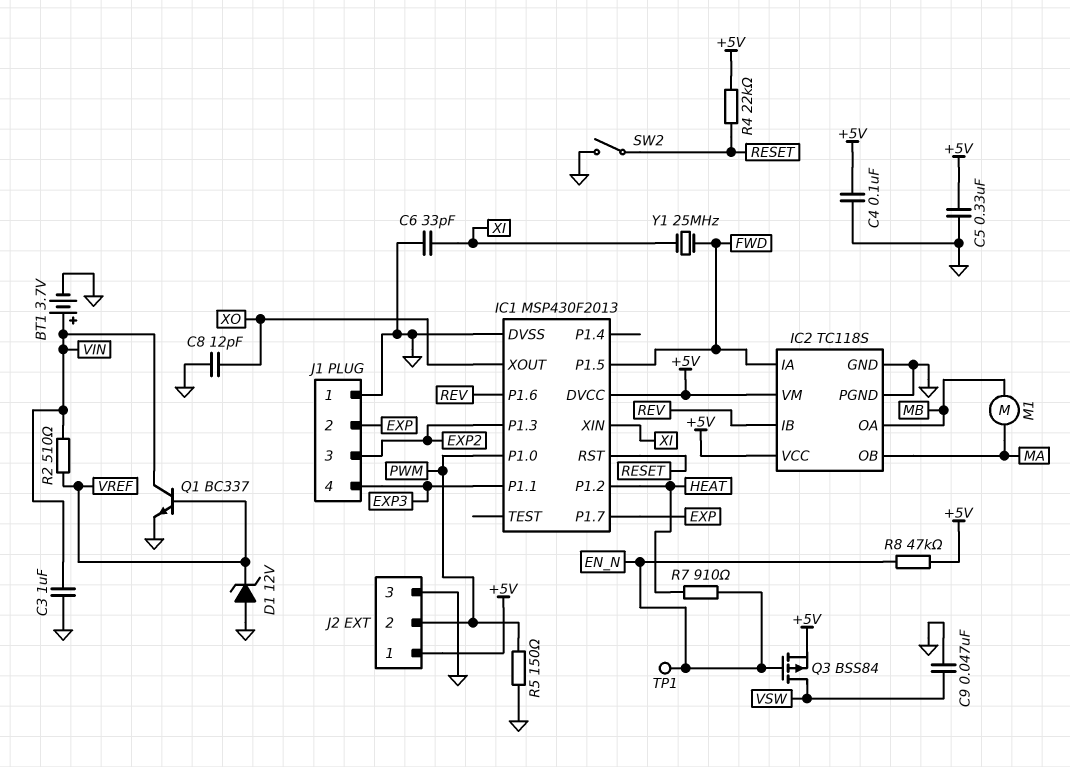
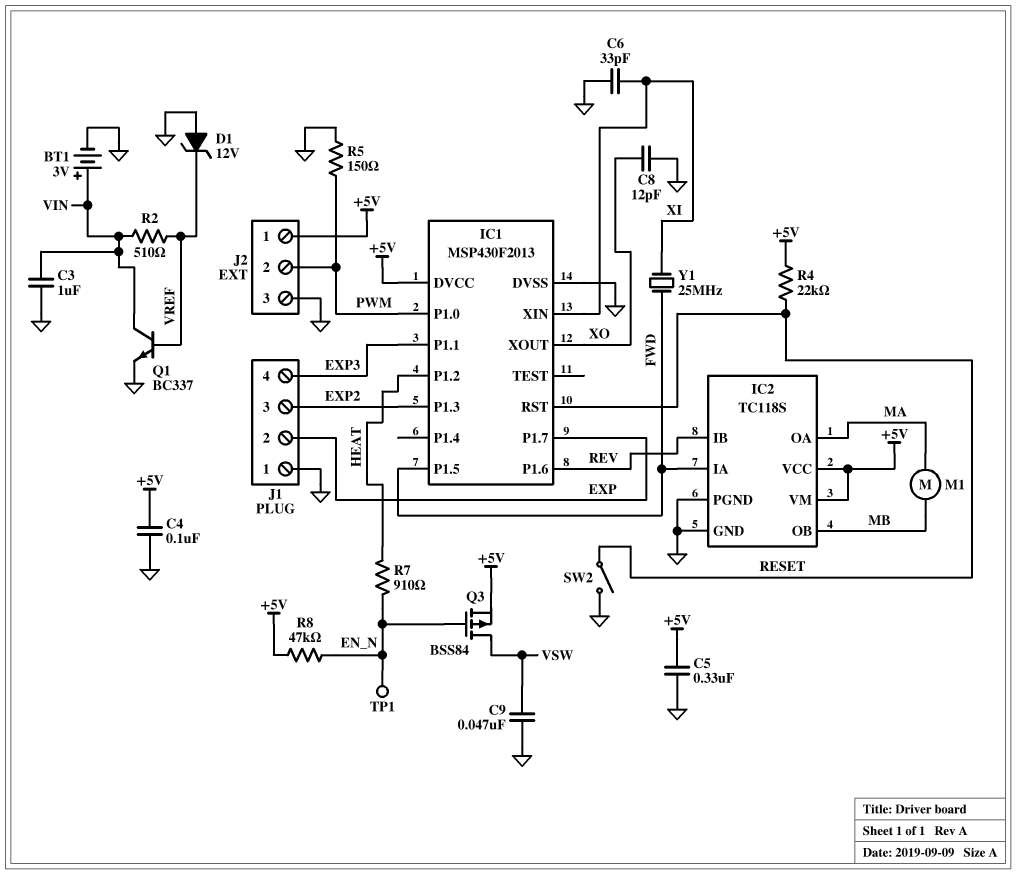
BT1: 3.7V (plus VIN, minus GND) -> 3V (plus VIN, minus GND)
IC2 pin OA: MB -> MA
IC2 pin OB: MA -> MB

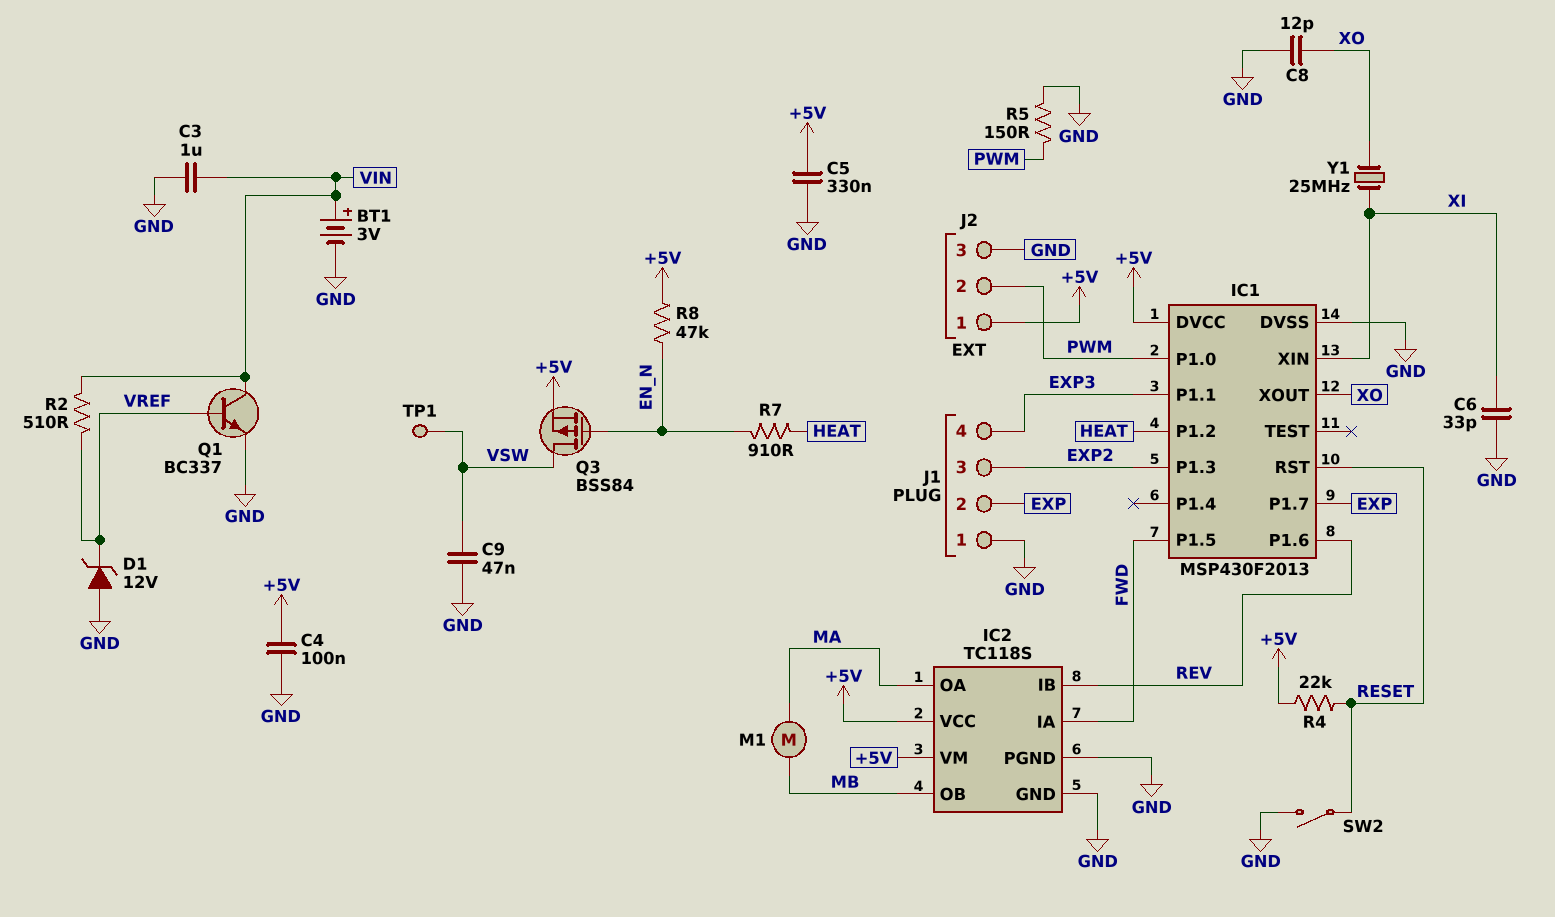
TP1: test point (EN_N) -> test point (VSW)
Y1: 25MHz (FWD, XI) -> 25MHz (XI, XO)

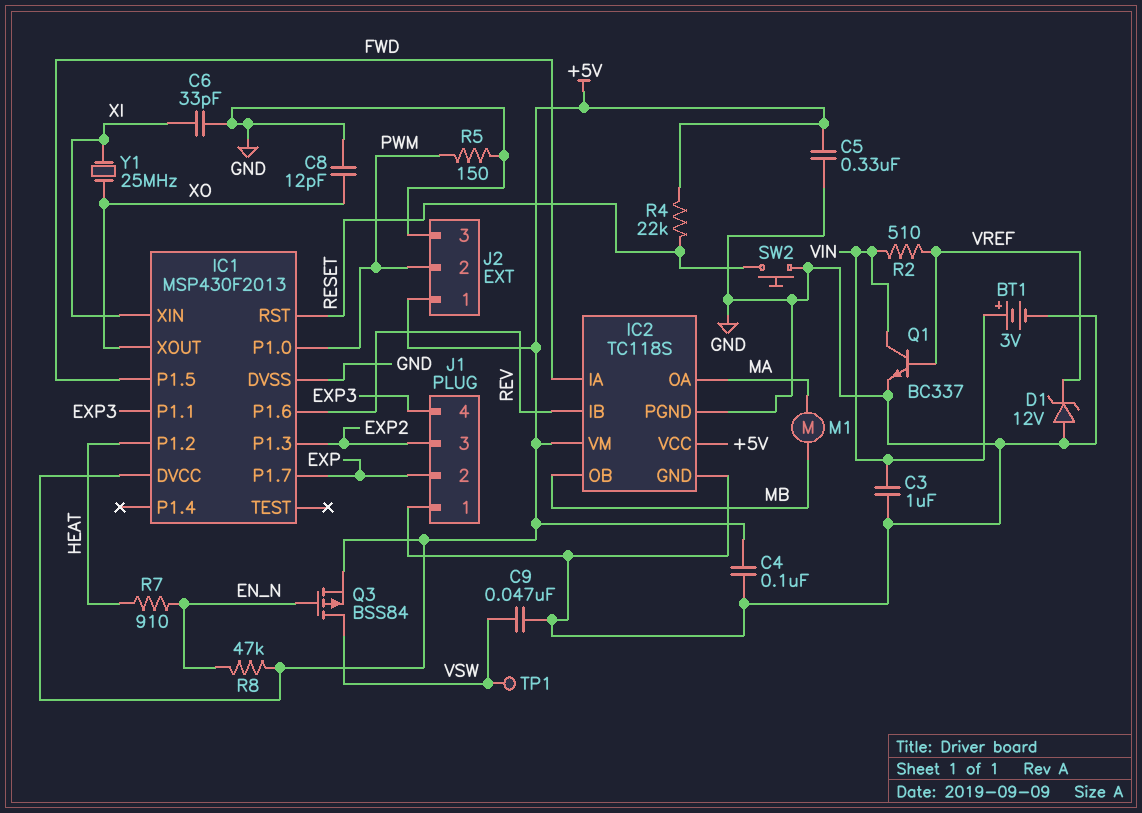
SW2: switch (GND, RESET) -> button (GND, RESET)

